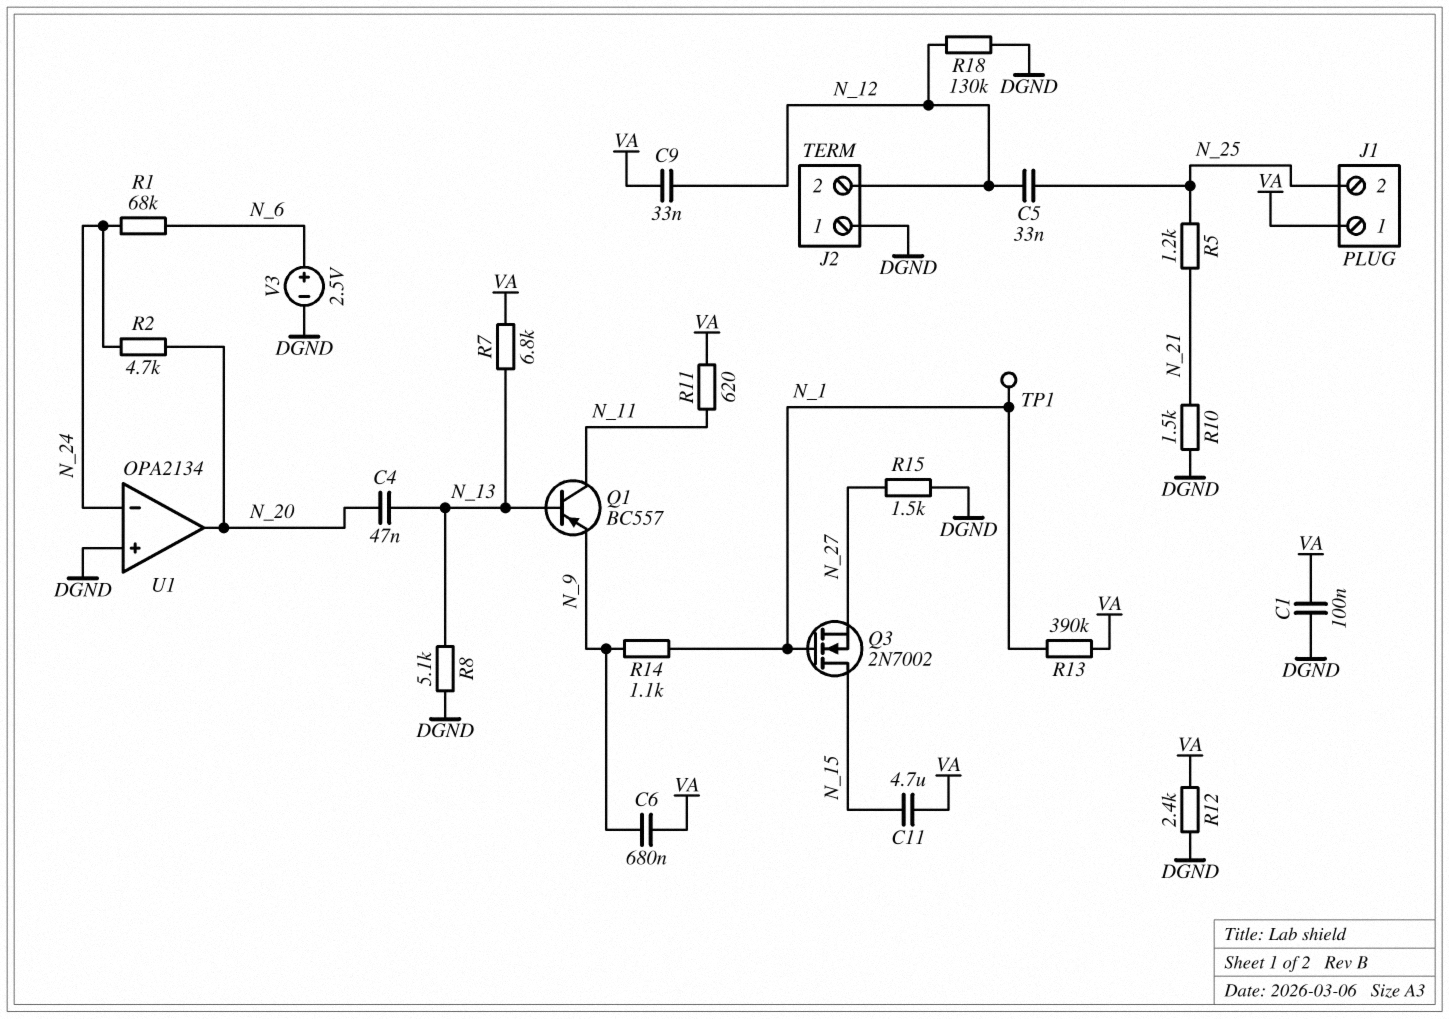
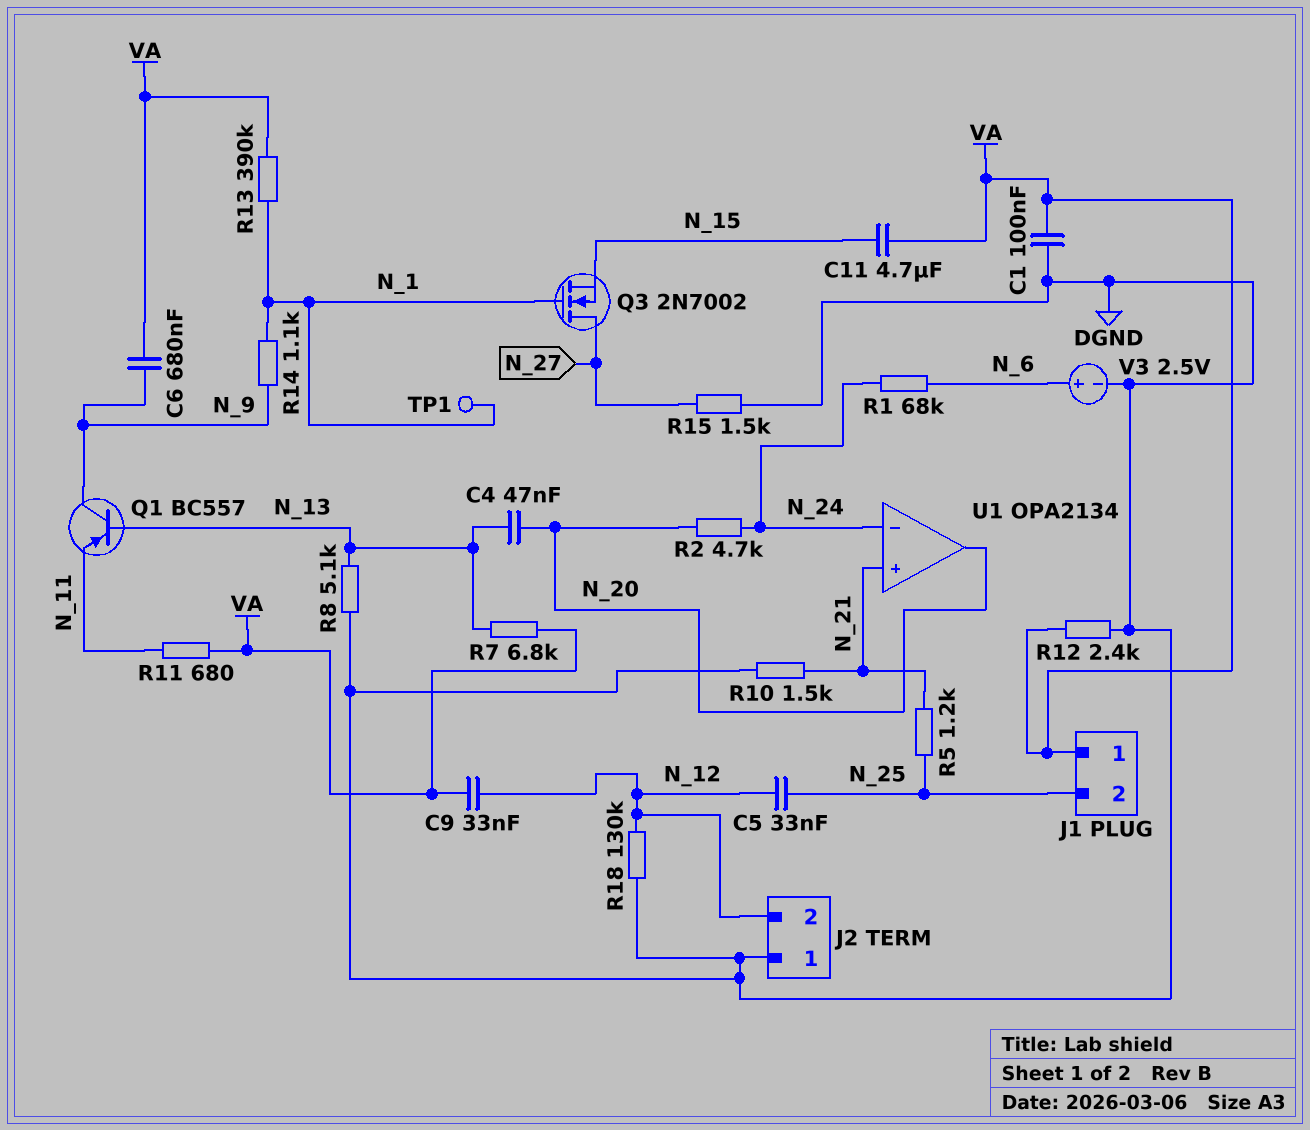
Q1: PNP BC557 (B N_13, C N_11, E N_9) -> PNP BC557 (B N_13, C N_9, E N_11)
Q3: NMOS 2N7002 (G N_1, D N_15, S N_27) -> NMOS 2N7002 (G N_1, D N_27, S N_15)
R11: 620 (N_11, VA) -> 680 (N_11, VA)
U1 pin in+: DGND -> N_21

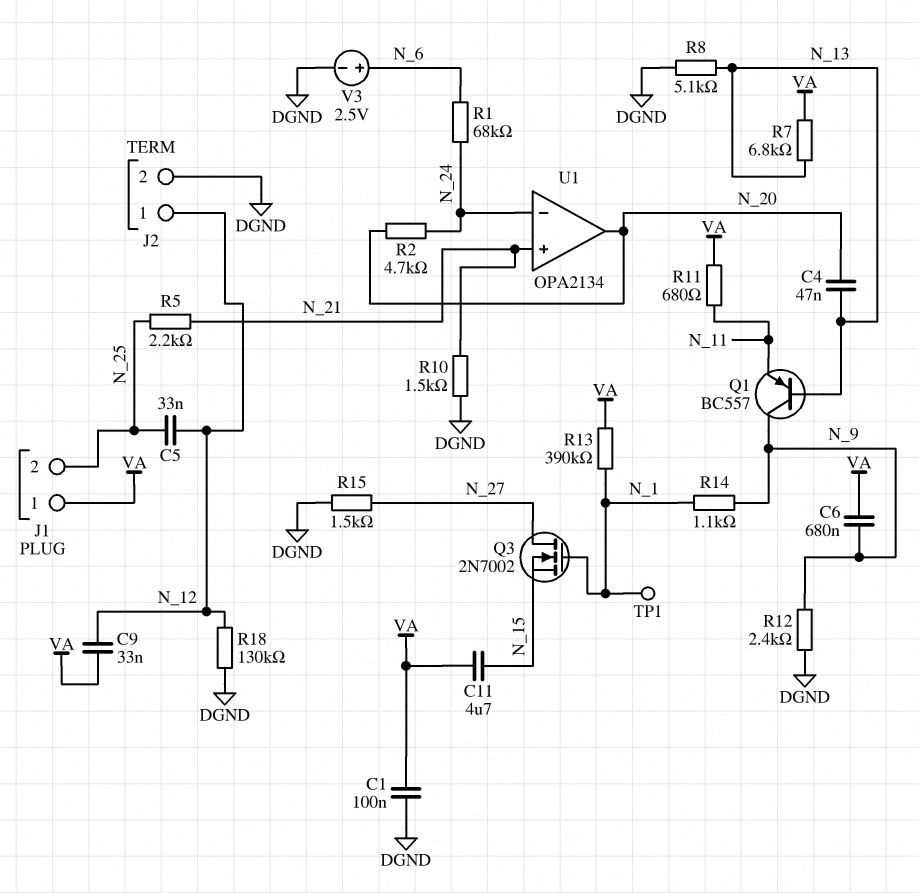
J2 pin 1: DGND -> N_12
J2 pin 2: N_12 -> DGND
R5: 1.2k (N_21, N_25) -> 2.2k (N_21, N_25)
R12: 2.4k (DGND, VA) -> 2.4k (DGND, N_9)

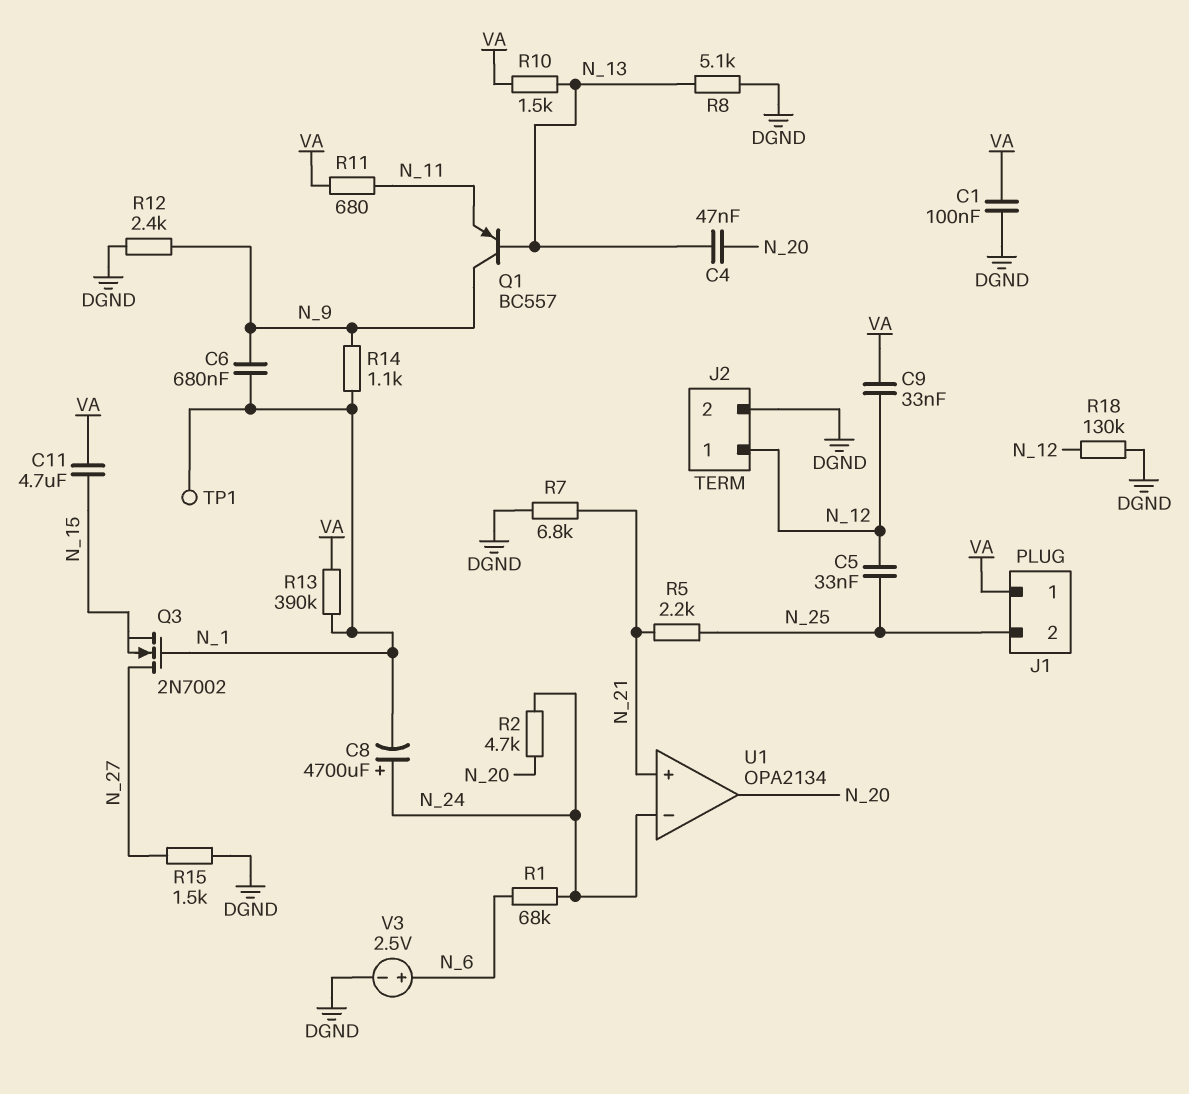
C6: 680nF (N_9, VA) -> 680nF (N_1, N_9)
C8: none -> 4700uF (plus N_24, minus N_1)
R7: 6.8k (N_13, VA) -> 6.8k (DGND, N_21)
R10: 1.5k (DGND, N_21) -> 1.5k (N_13, VA)

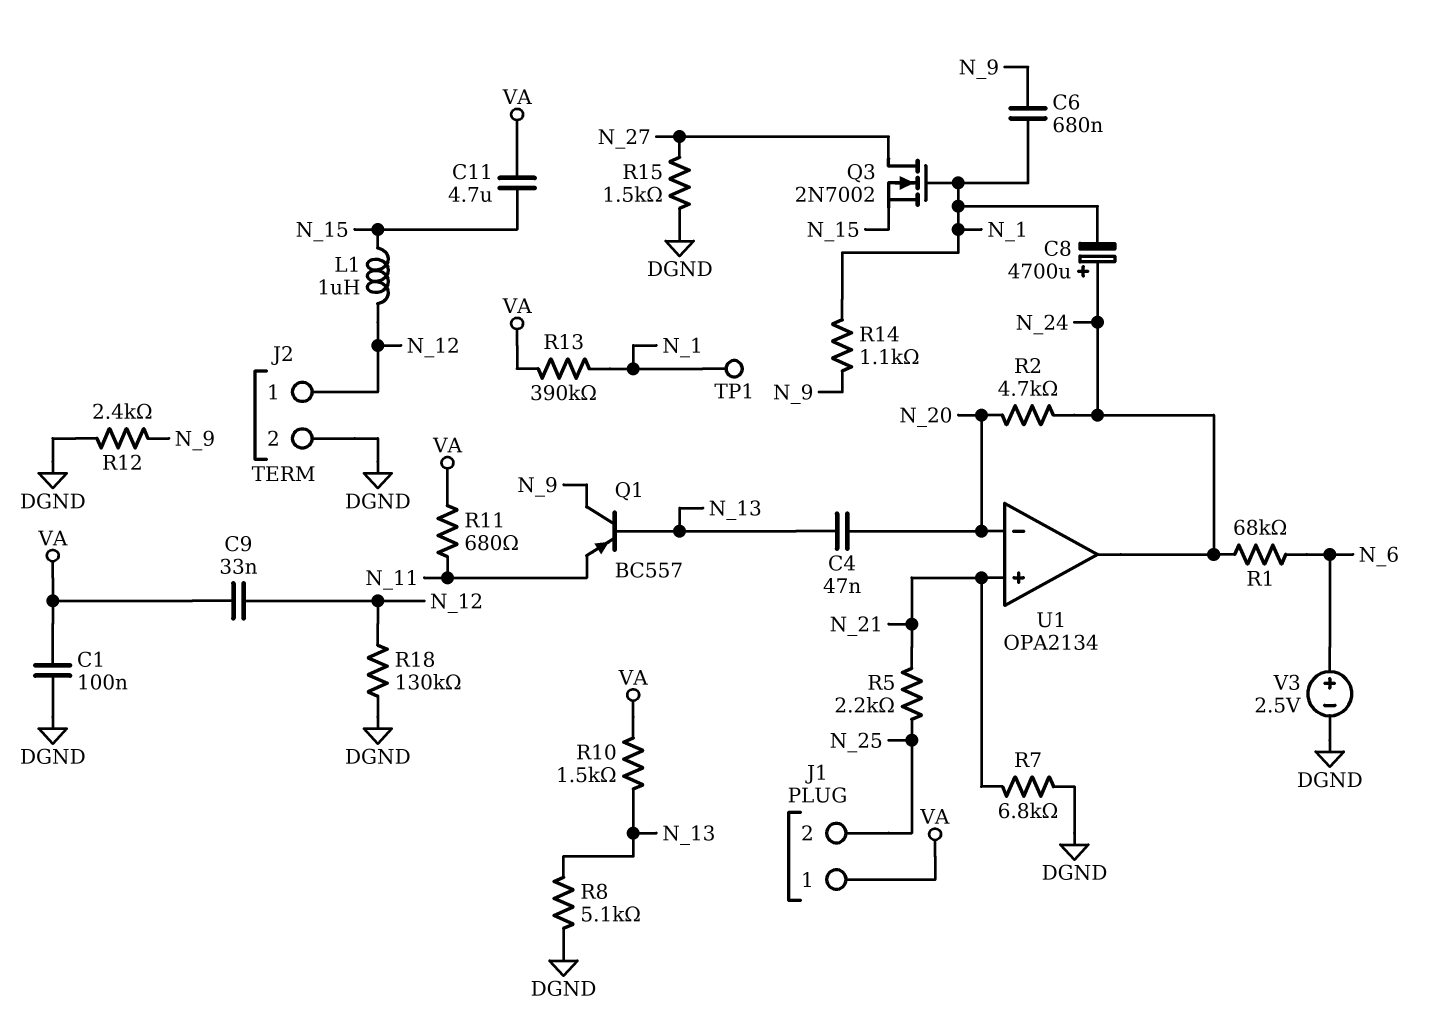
C5: 33nF (N_12, N_25) -> none
L1: none -> 1uH (N_12, N_15)
U1 pin in-: N_24 -> N_20
U1 pin out: N_20 -> N_24

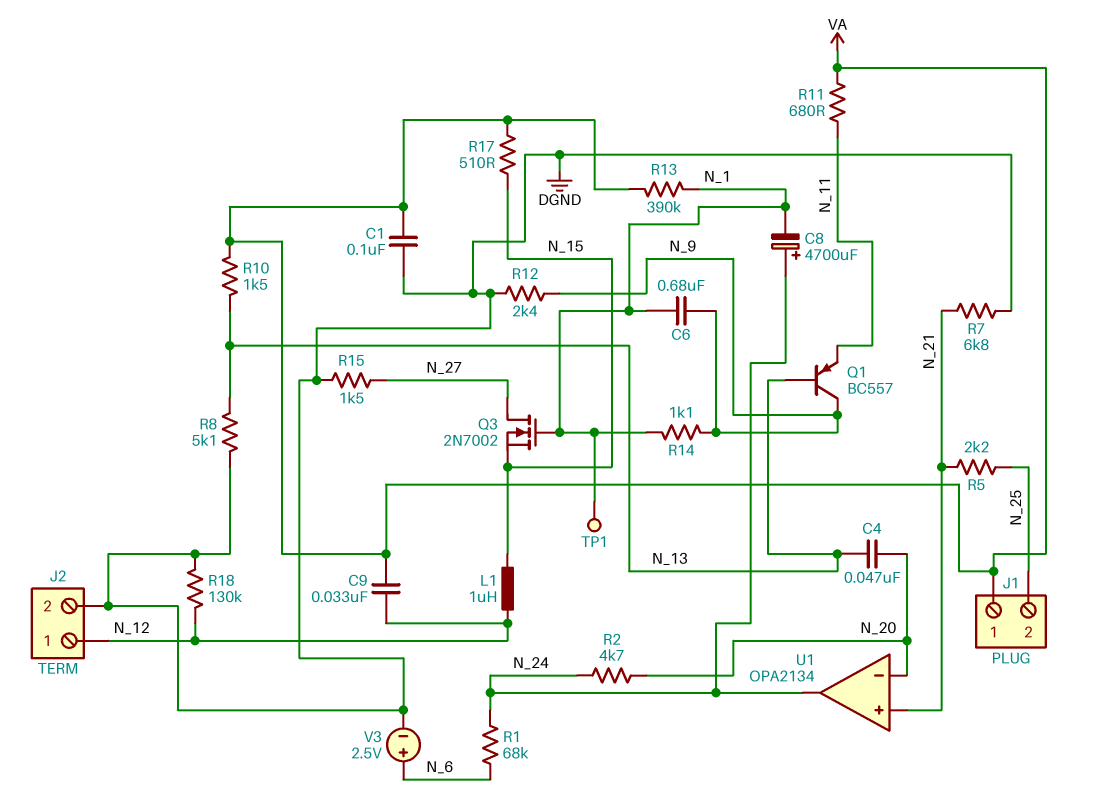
C11: 4.7uF (N_15, VA) -> none
R17: none -> 510 (N_15, VA)

